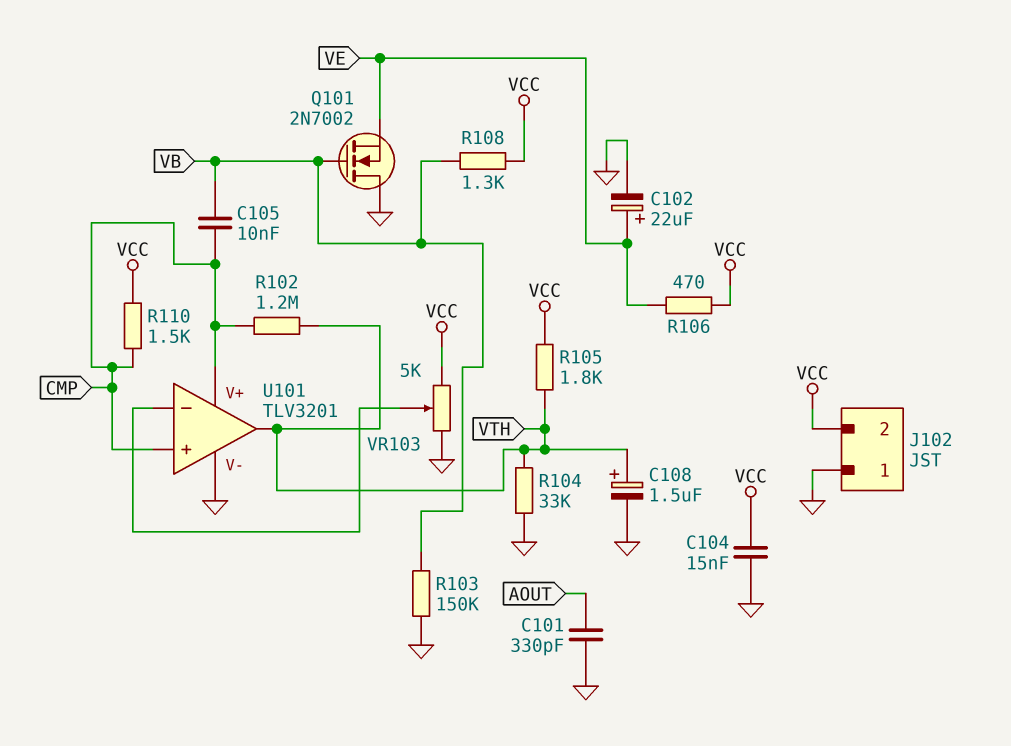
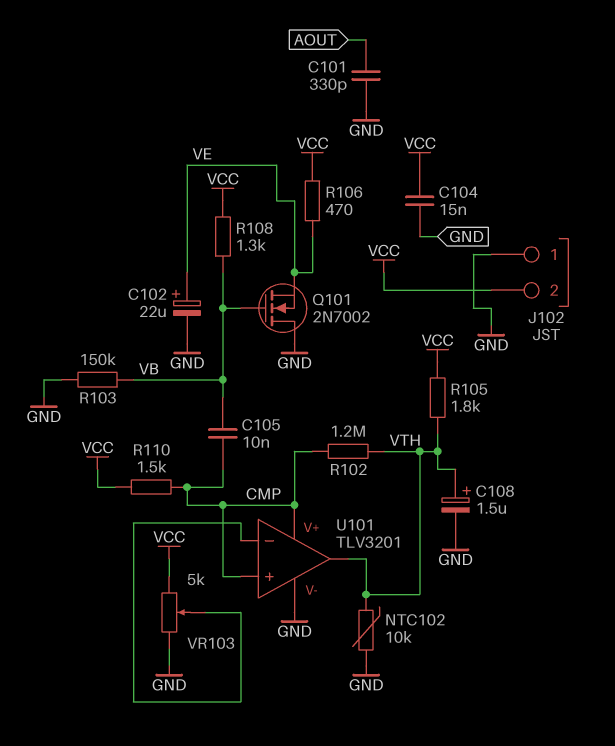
NTC102: none -> 10k (GND, VTH)
R104: 33k (GND, VTH) -> none

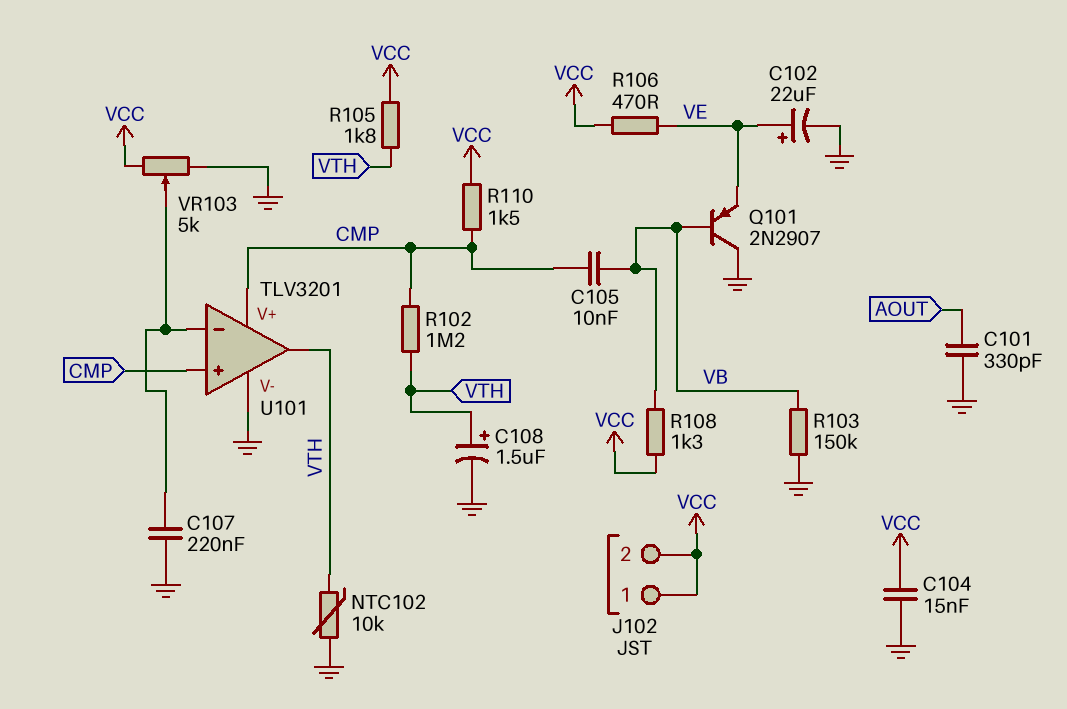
C107: none -> 220nF (GND, U101/in-)
J102 pin 1: GND -> VCC
Q101: NMOS 2N7002 (G VB, D GND, S VE) -> PNP 2N2907 (B VB, C GND, E VE)

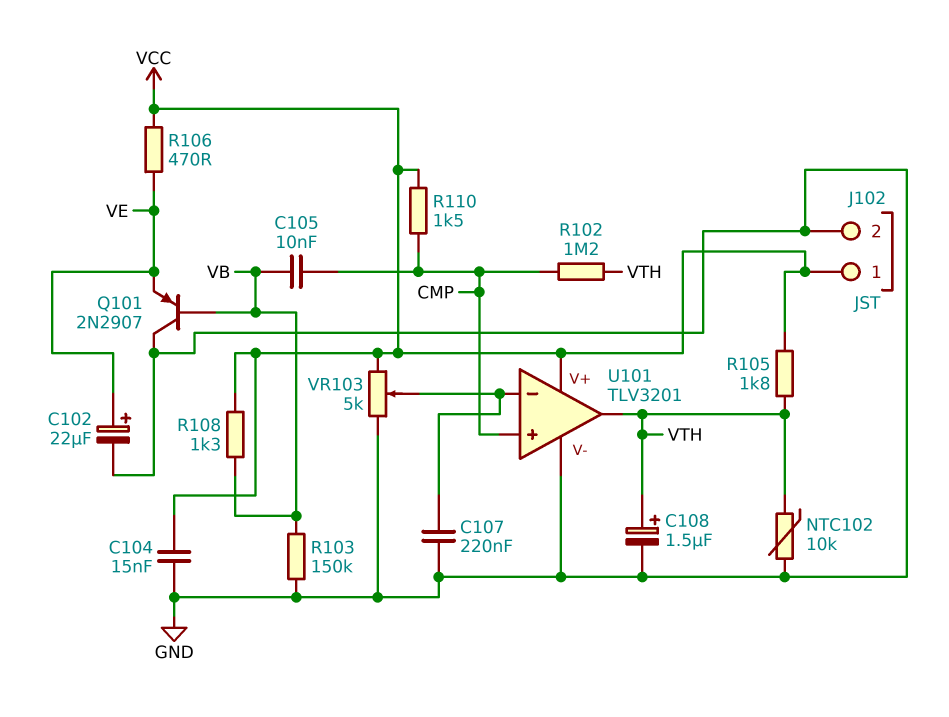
C101: 330pF (AOUT, GND) -> none
J102 pin 2: VCC -> GND
U101 pin V+: CMP -> VCC

